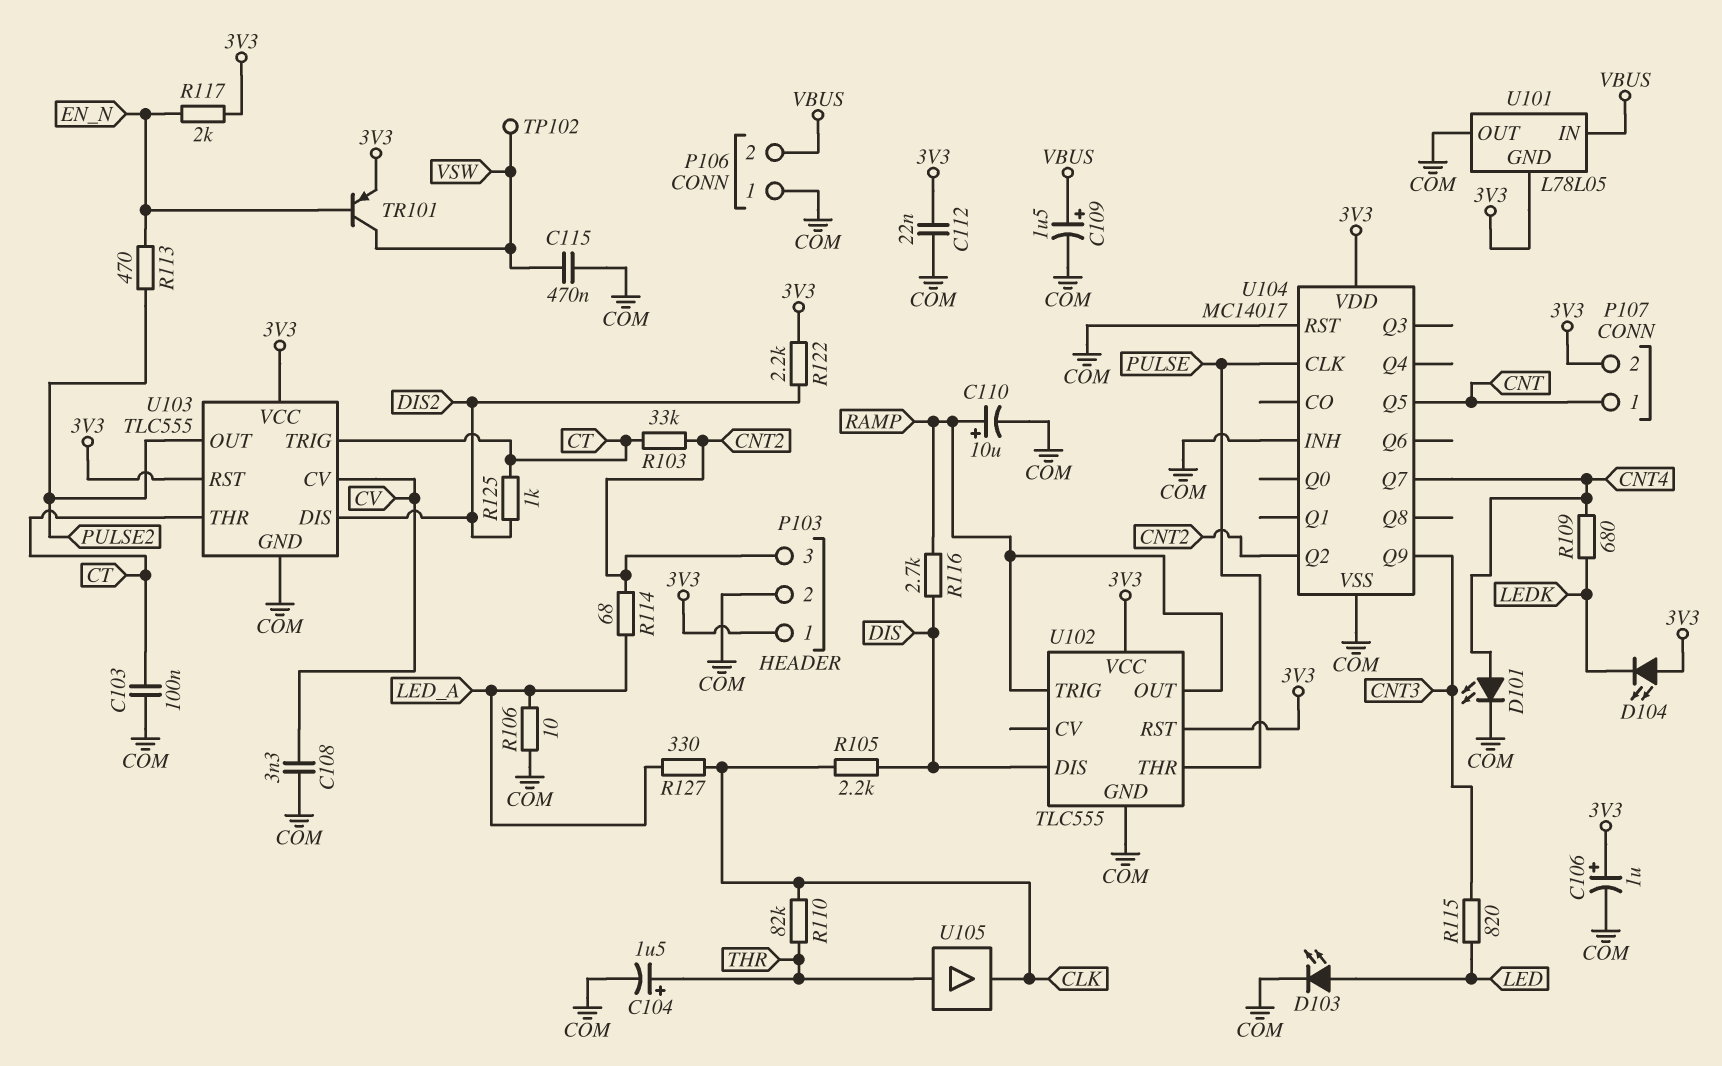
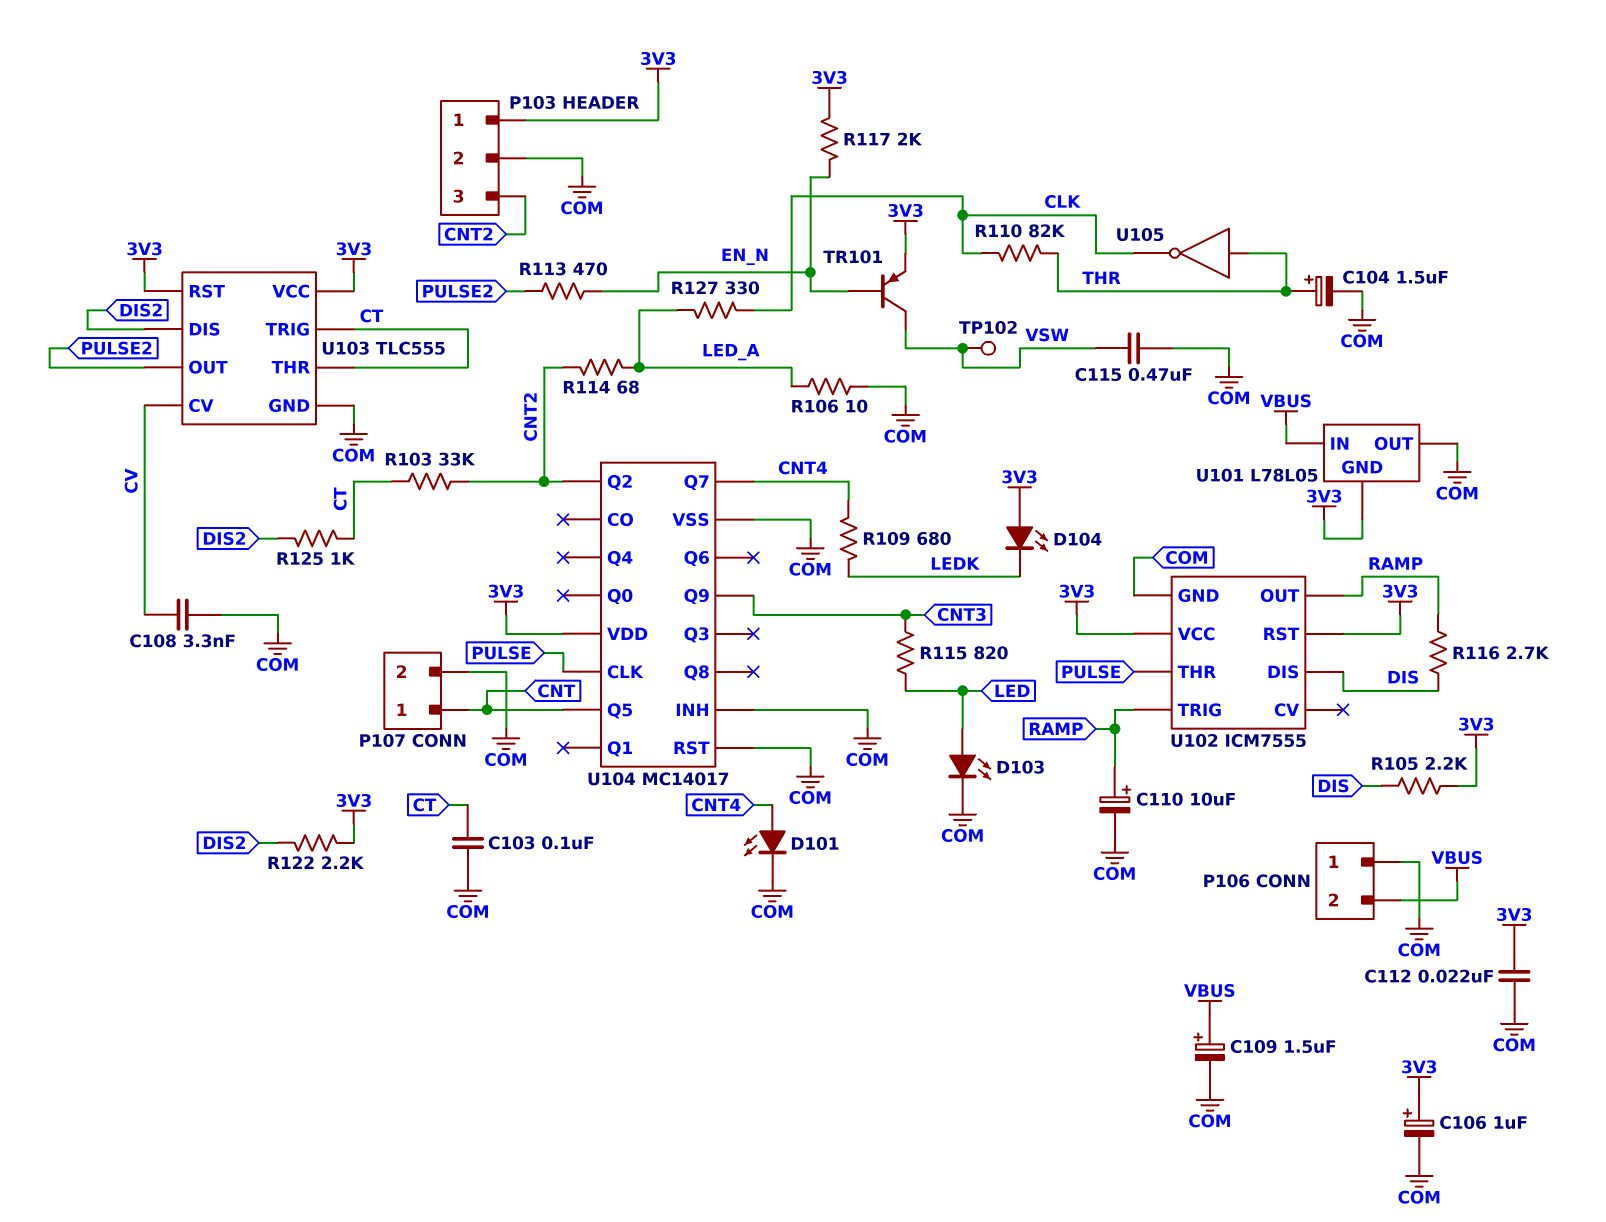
P107 pin 2: 3V3 -> COM
R105: 2.2k (CLK, DIS) -> 2.2k (3V3, DIS)
U102: TLC555 -> ICM7555
U105: buffer (in THR, out CLK) -> NOT (in THR, out CLK)

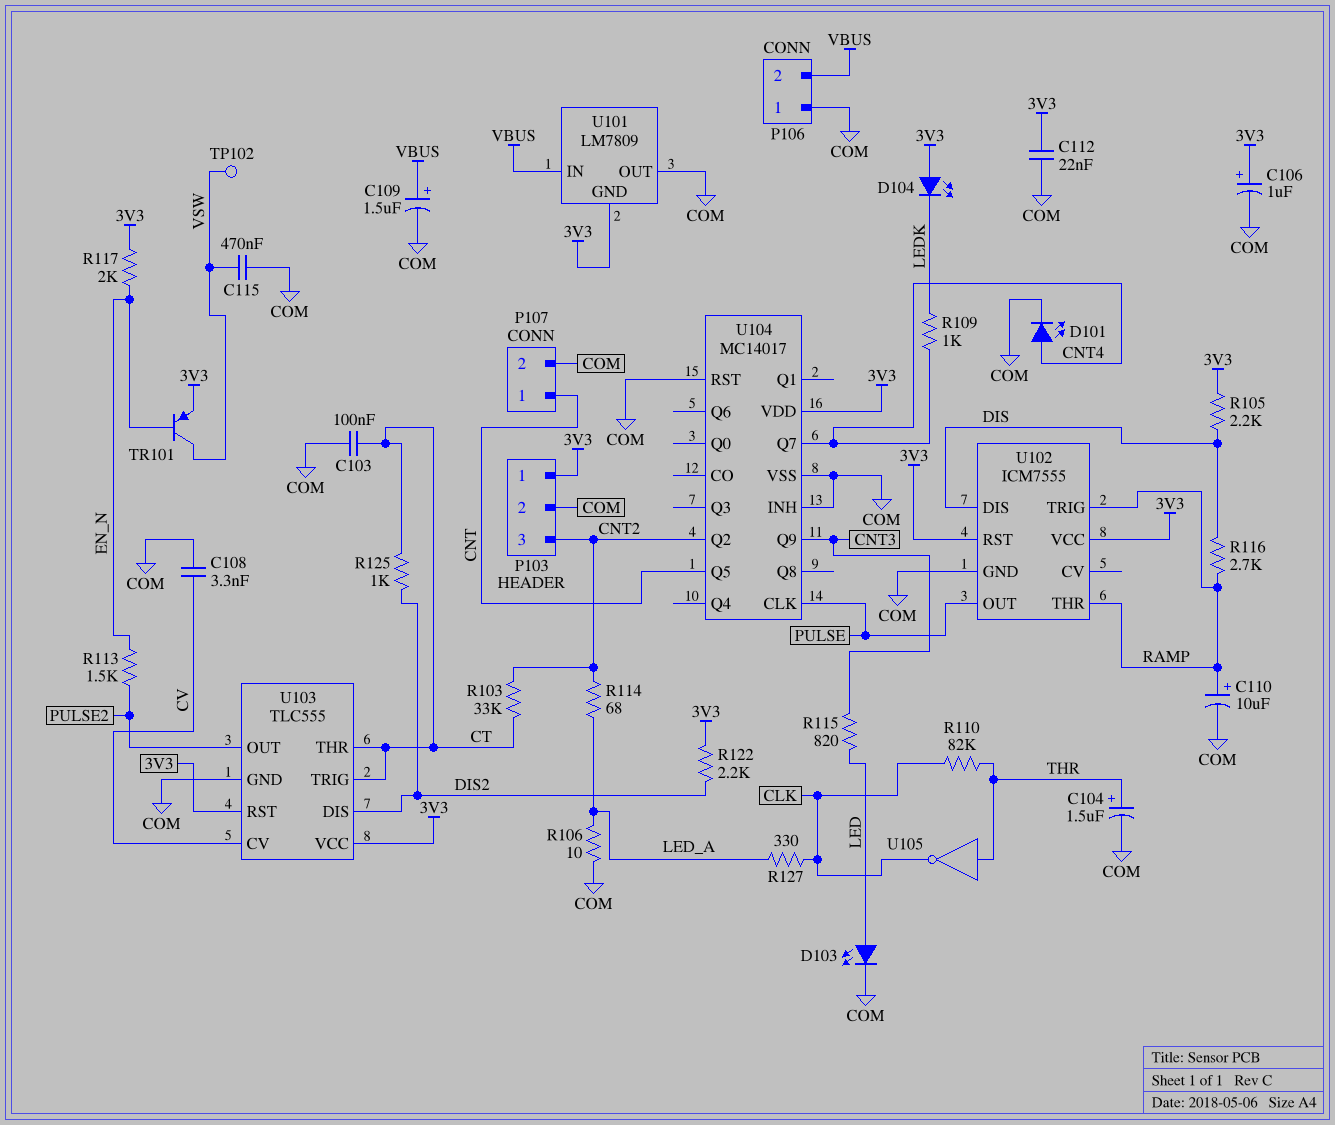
R109: 680 (CNT4, LEDK) -> 1k (CNT4, LEDK)
R113: 470 (EN_N, PULSE2) -> 1.5k (EN_N, PULSE2)
U101: L78L05 -> LM7809
U102 pin OUT: RAMP -> PULSE
U102 pin THR: PULSE -> RAMP

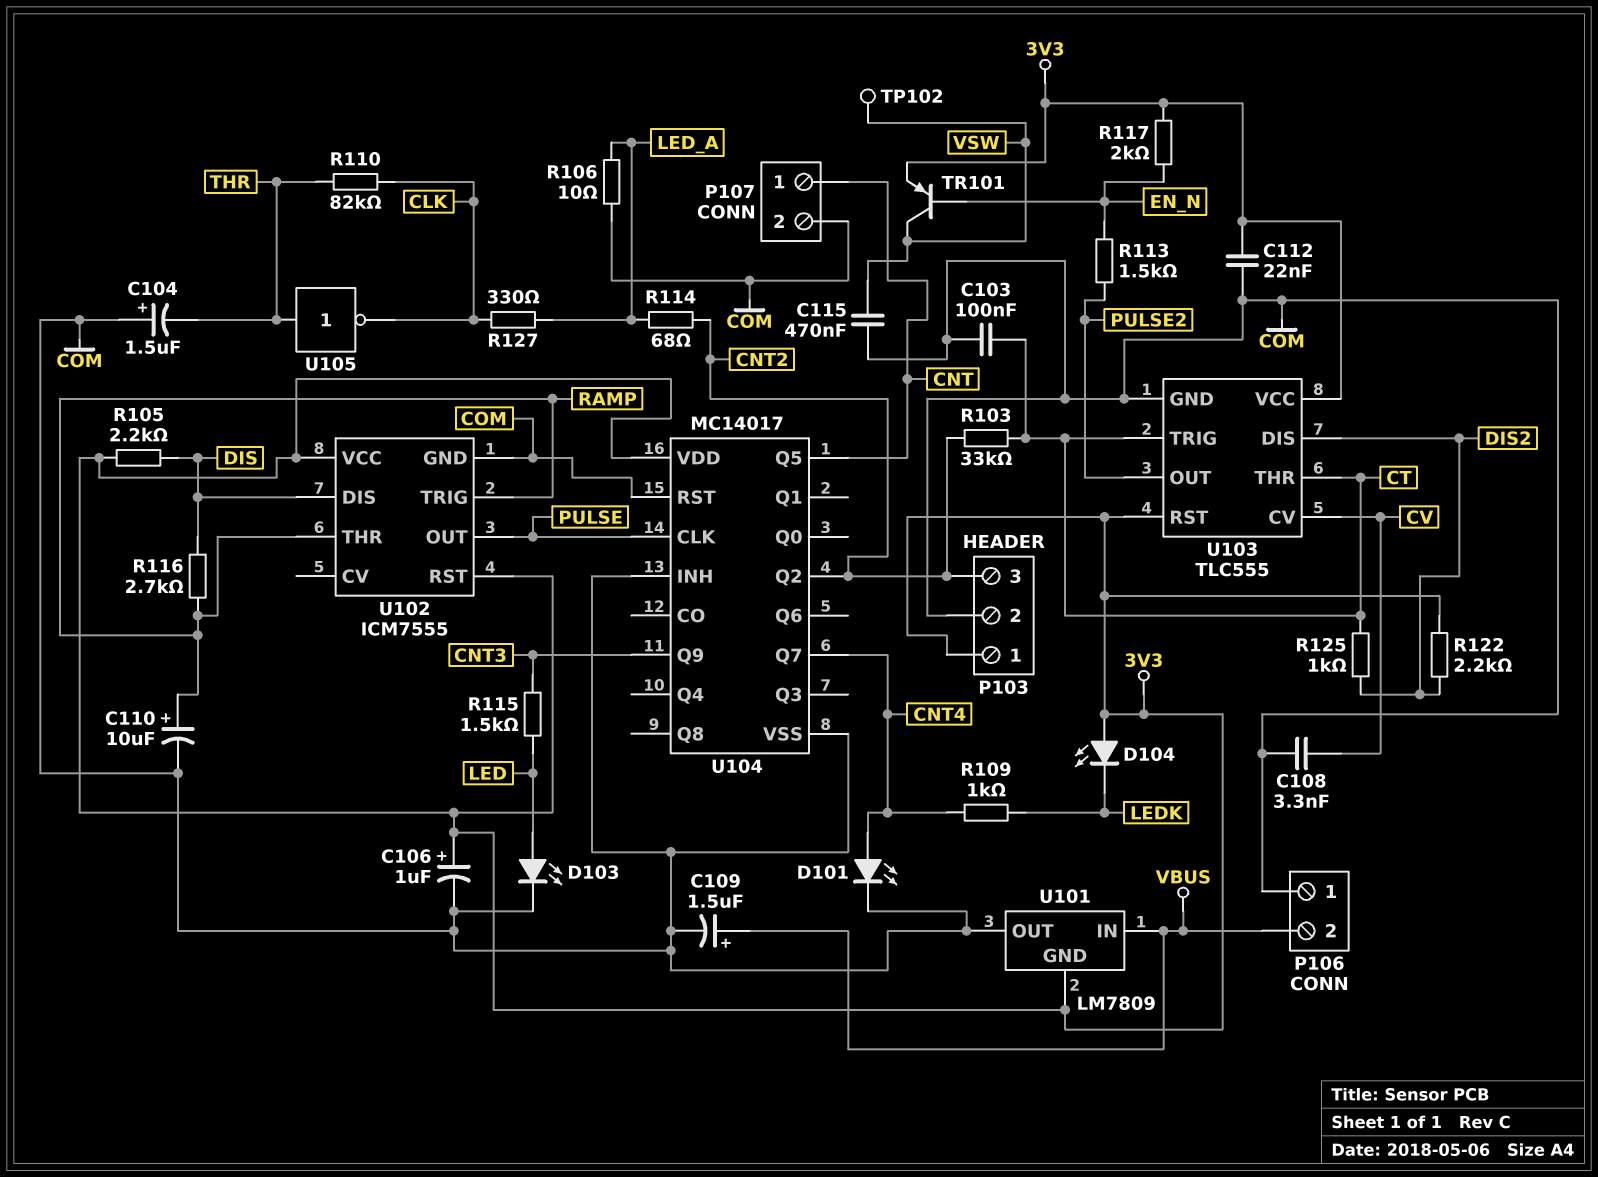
C104: 1.5uF (plus THR, minus COM) -> 1.5uF (plus COM, minus THR)
R115: 820 (CNT3, LED) -> 1.5k (CNT3, LED)

